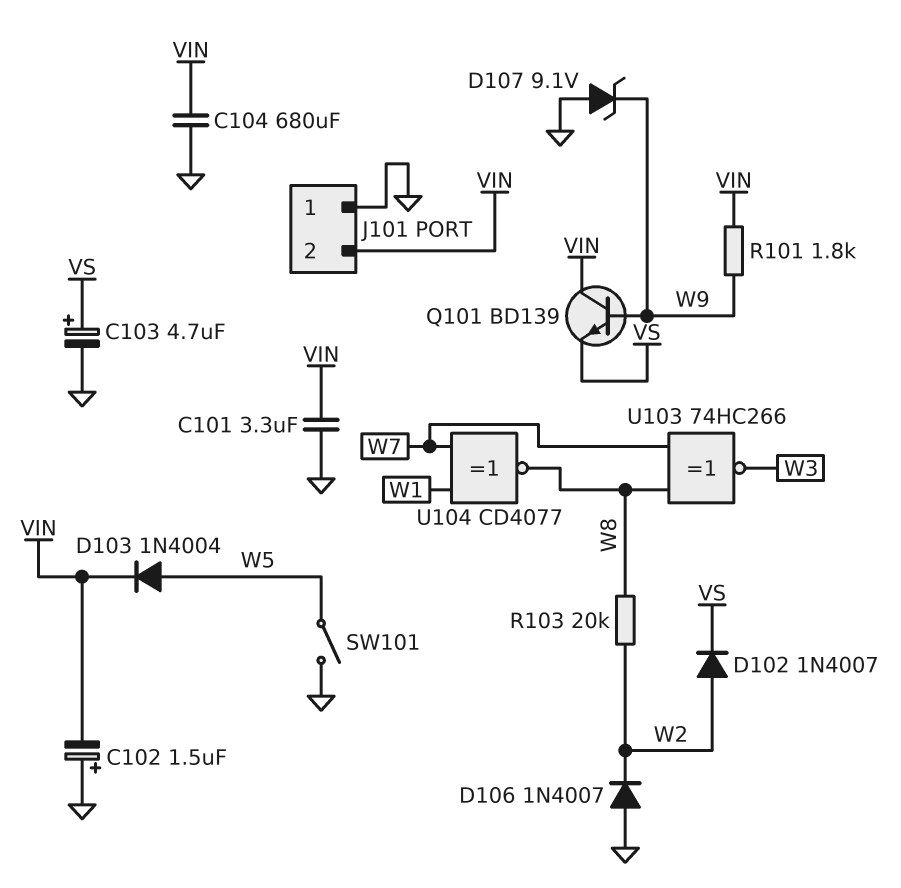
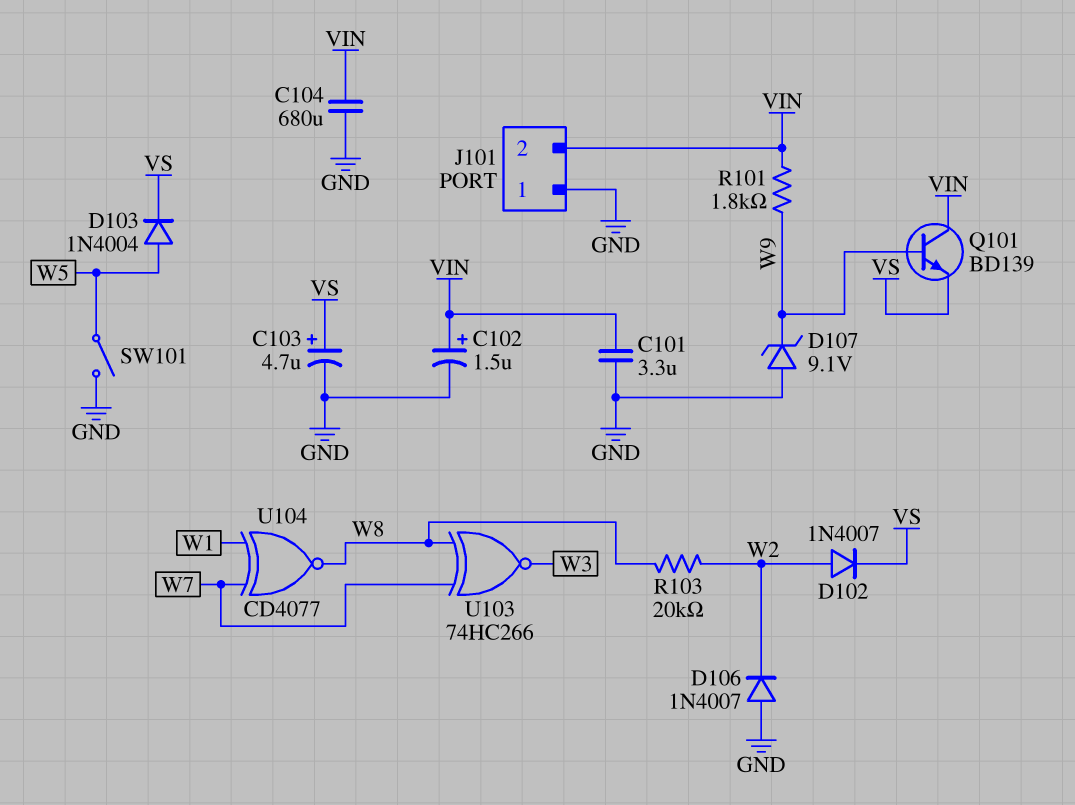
C102: 1.5uF (plus GND, minus VIN) -> 1.5uF (plus VIN, minus GND)
D103: diode 1N4004 (A W5, K VIN) -> diode 1N4004 (A W5, K VS)

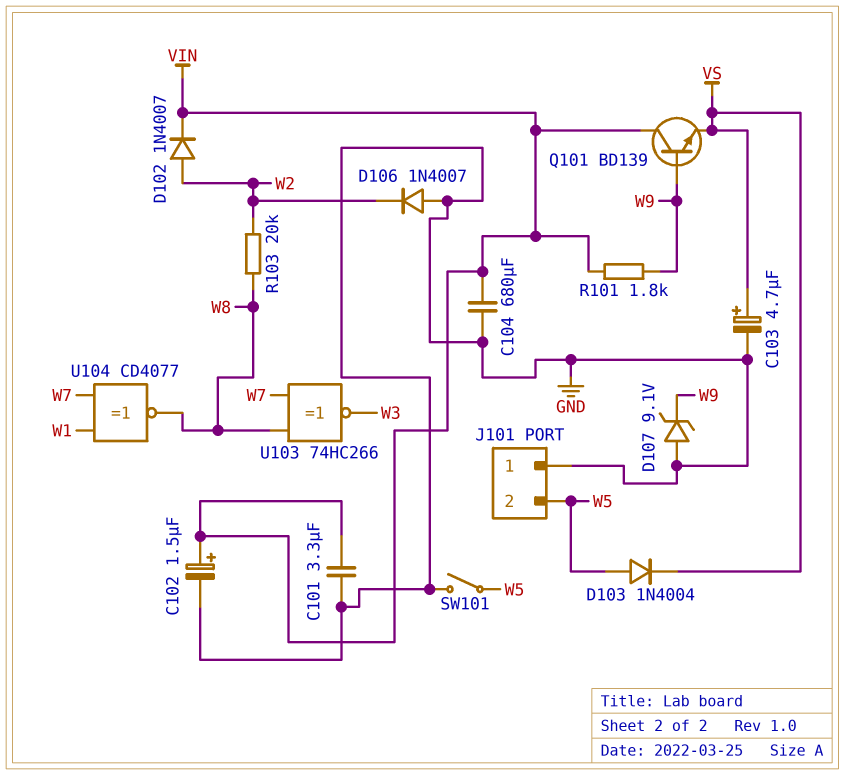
D102: diode 1N4007 (A W2, K VS) -> diode 1N4007 (A W2, K VIN)
J101 pin 2: VIN -> W5

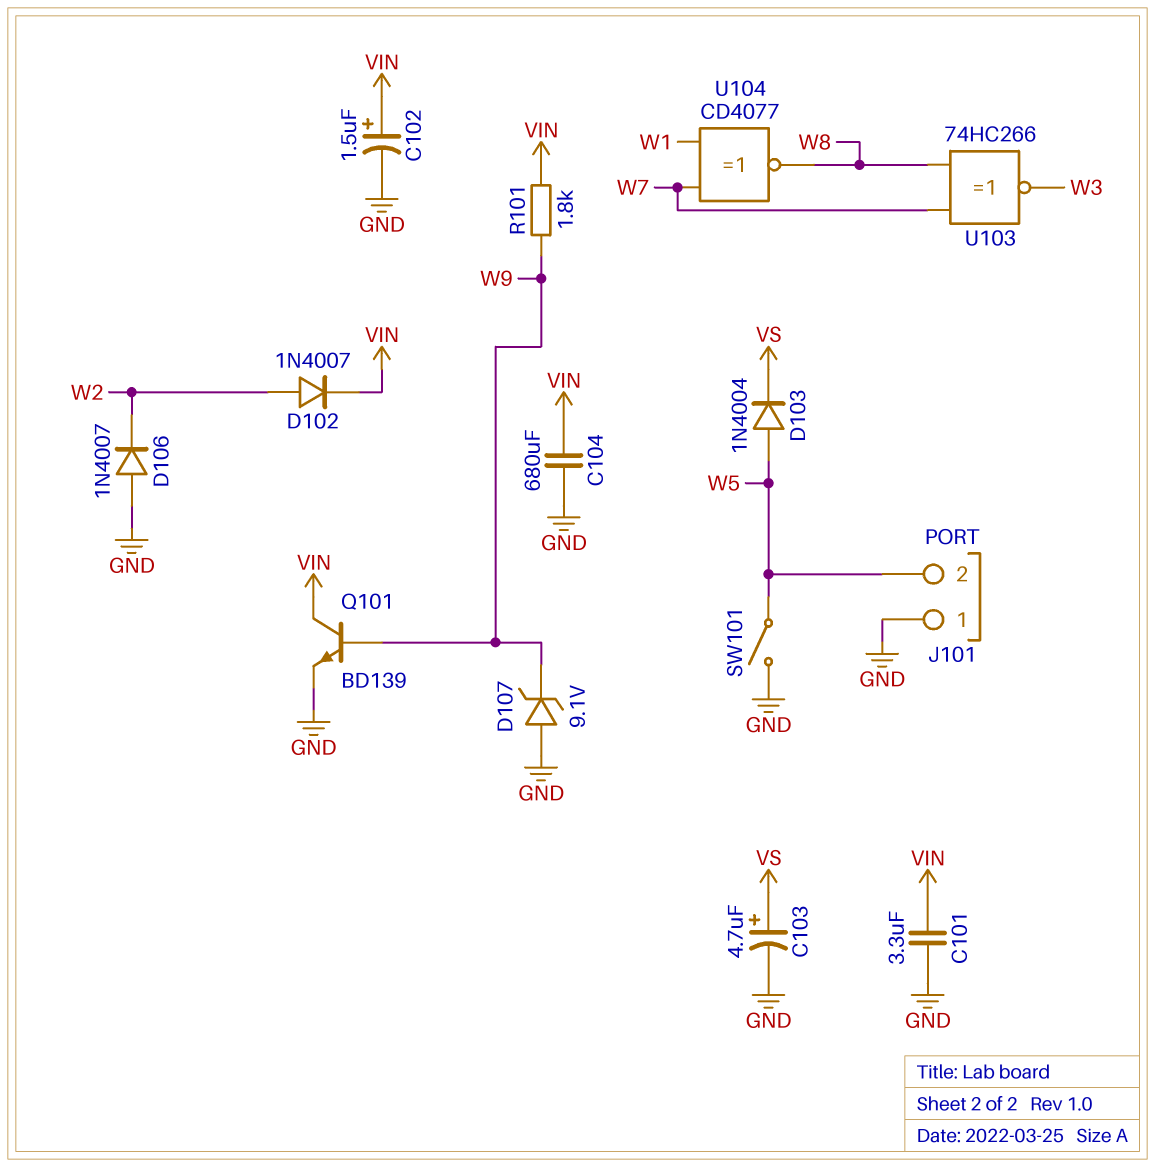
Q101: NPN BD139 (B W9, C VIN, E VS) -> NPN BD139 (B W9, C VIN, E GND)
R103: 20k (W2, W8) -> none

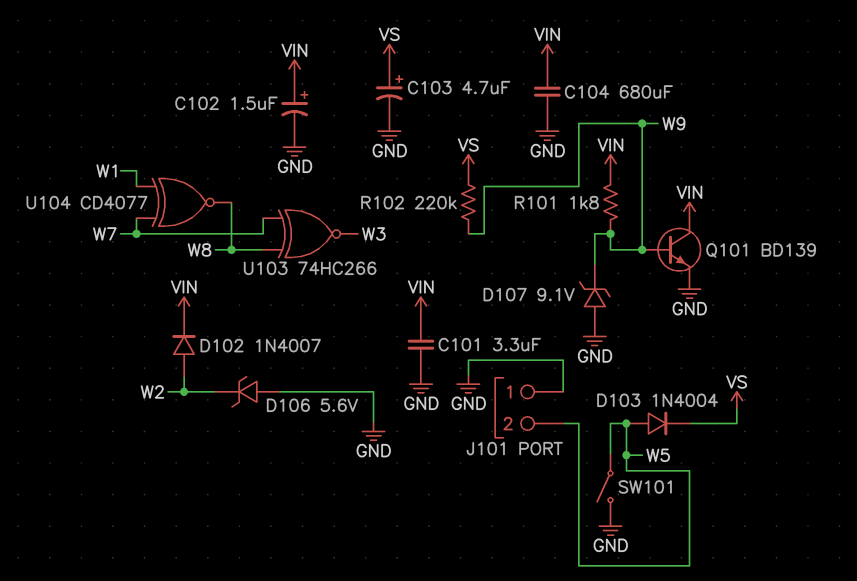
D106: diode 1N4007 (A GND, K W2) -> zener 5.6V (A GND, K W2)
R102: none -> 220k (VS, W9)

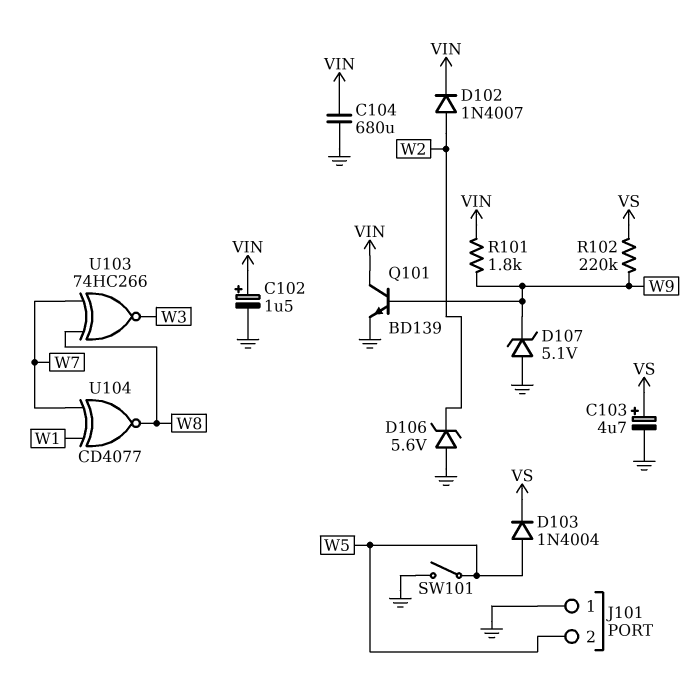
C101: 3.3uF (GND, VIN) -> none
D107: zener 9.1V (A GND, K W9) -> zener 5.1V (A GND, K W9)

